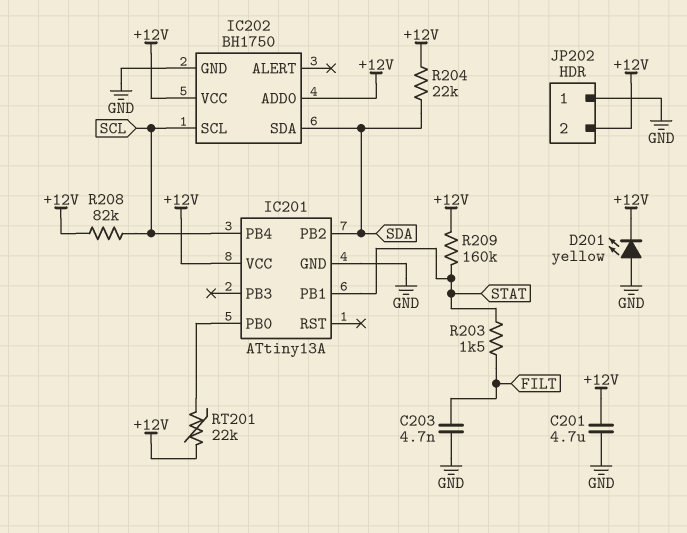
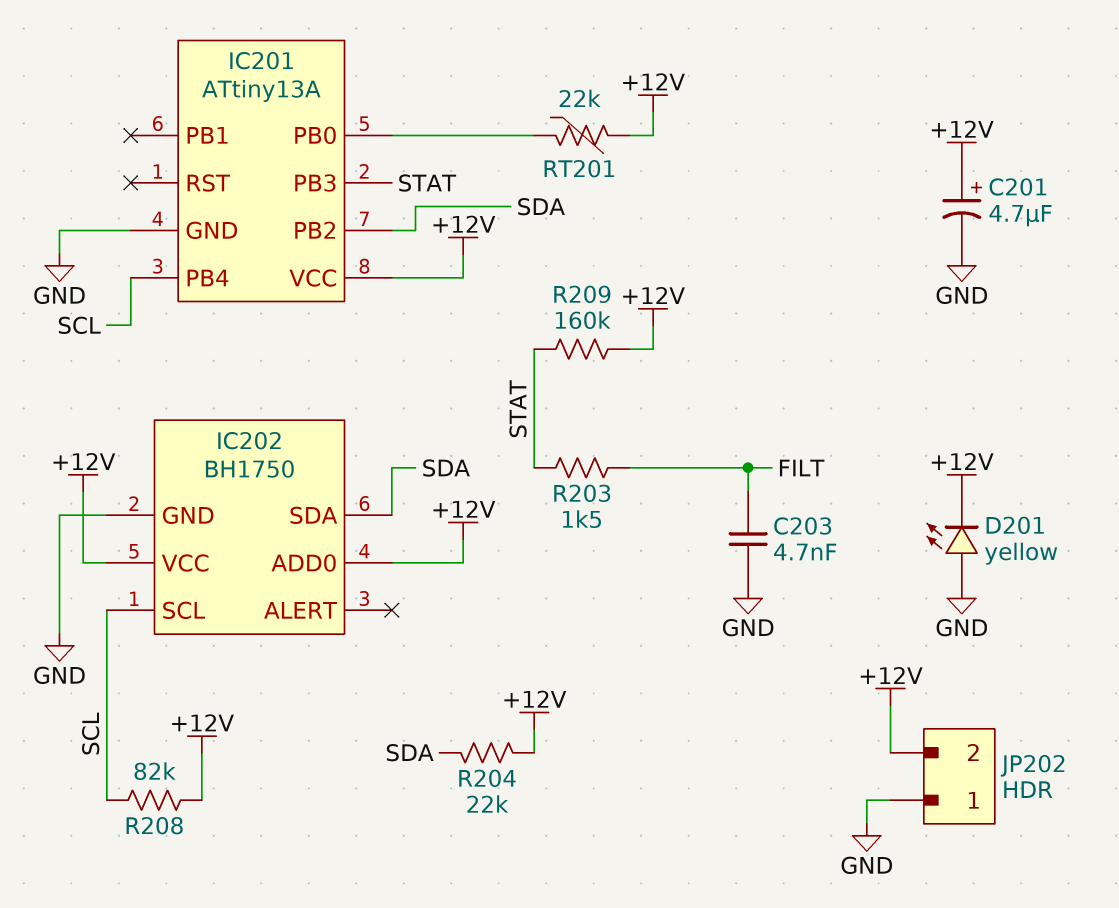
C201: 4.7uF (+12V, GND) -> 4.7uF (plus +12V, minus GND)
IC201 pin PB1: STAT -> none
IC201 pin PB3: none -> STAT

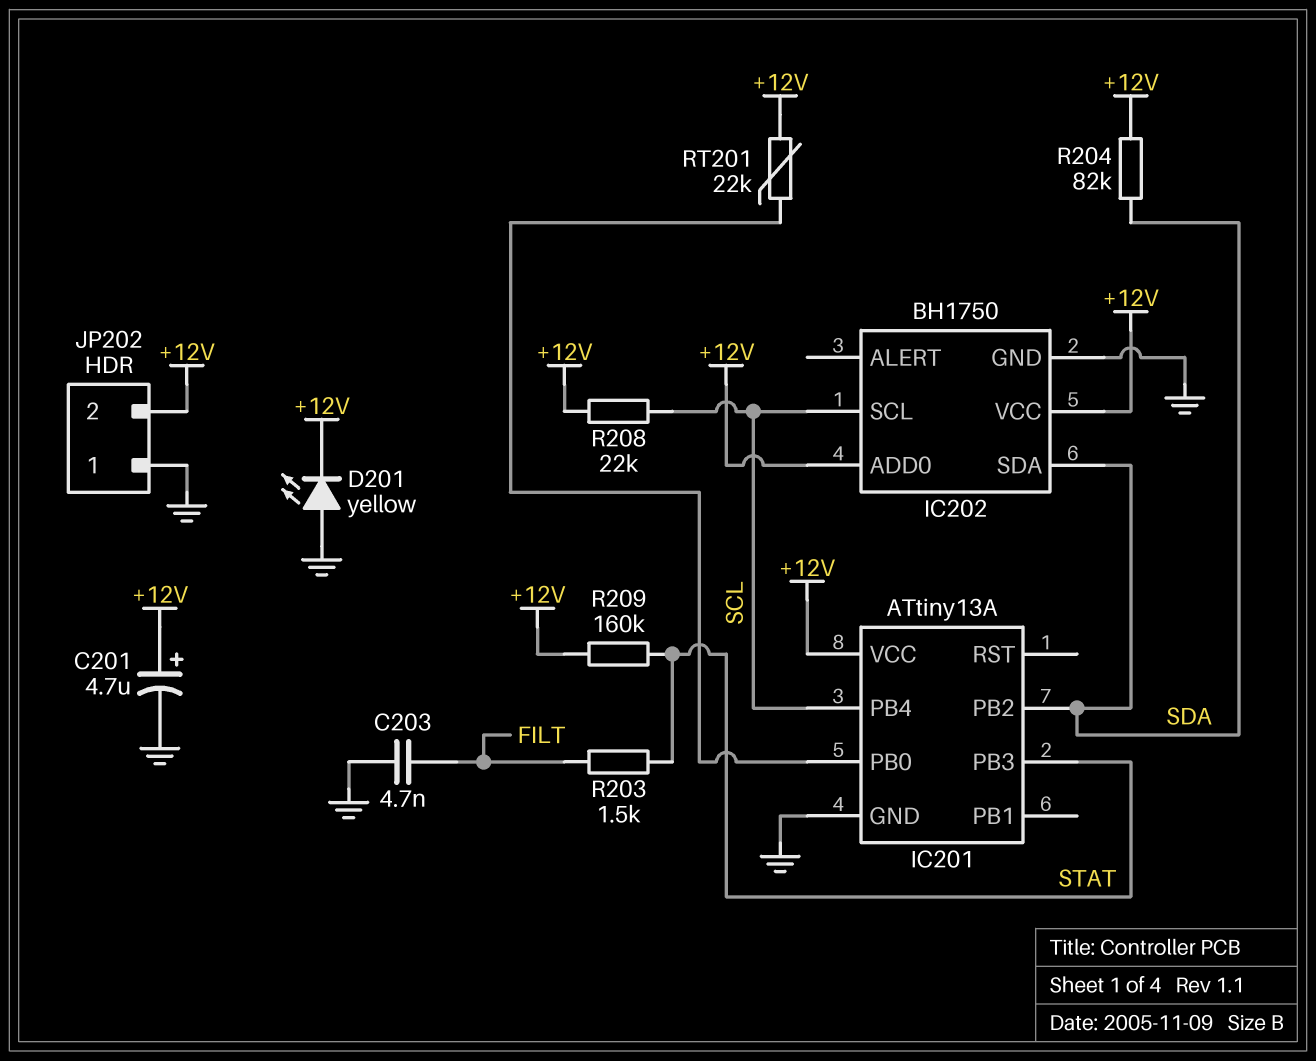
R204: 22k (+12V, SDA) -> 82k (+12V, SDA)
R208: 82k (+12V, SCL) -> 22k (+12V, SCL)

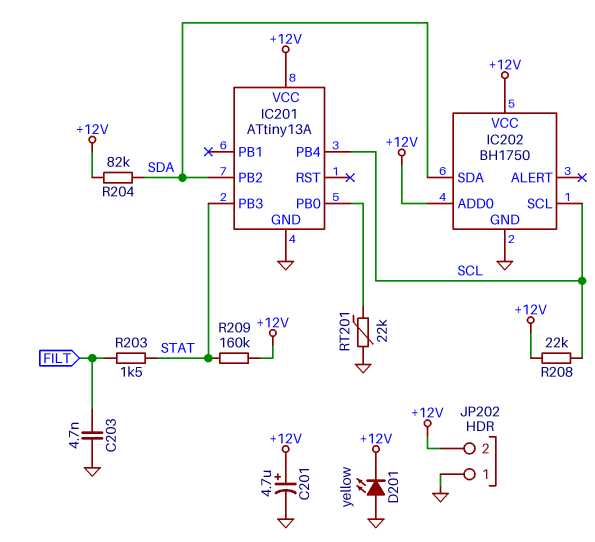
RT201: 22k (+12V, IC201/PB0) -> 22k (GND, IC201/PB0)

